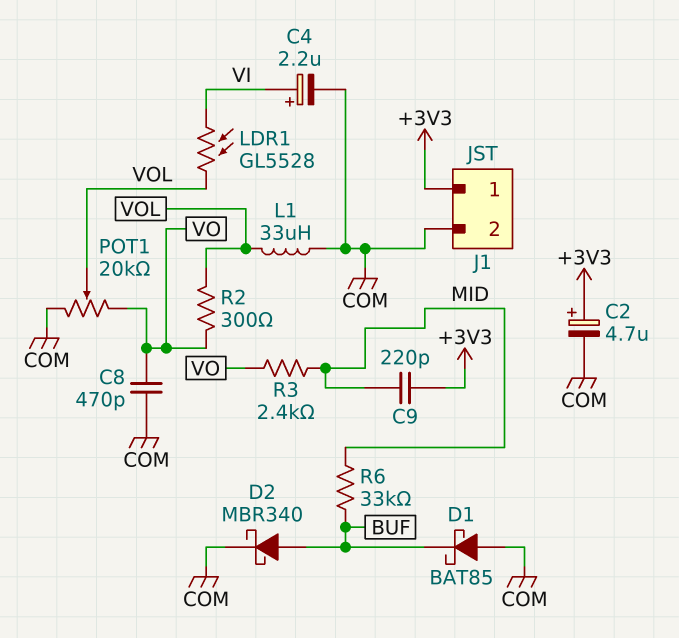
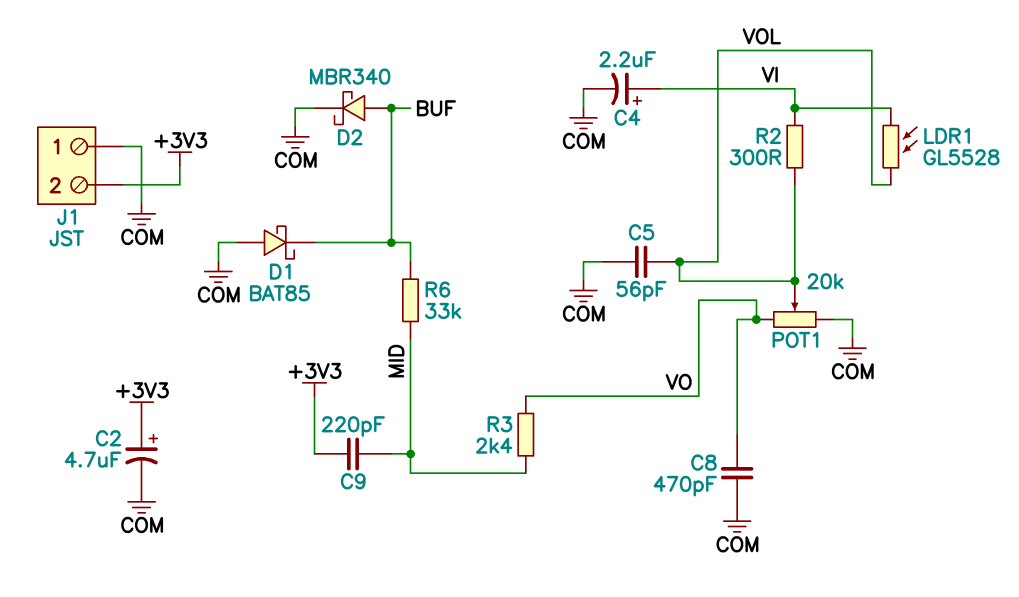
C5: none -> 56pF (COM, VOL)
J1 pin 1: +3V3 -> COM
J1 pin 2: COM -> +3V3
L1: 33uH (COM, VOL) -> none
R2: 300 (VO, VOL) -> 300 (VI, VOL)

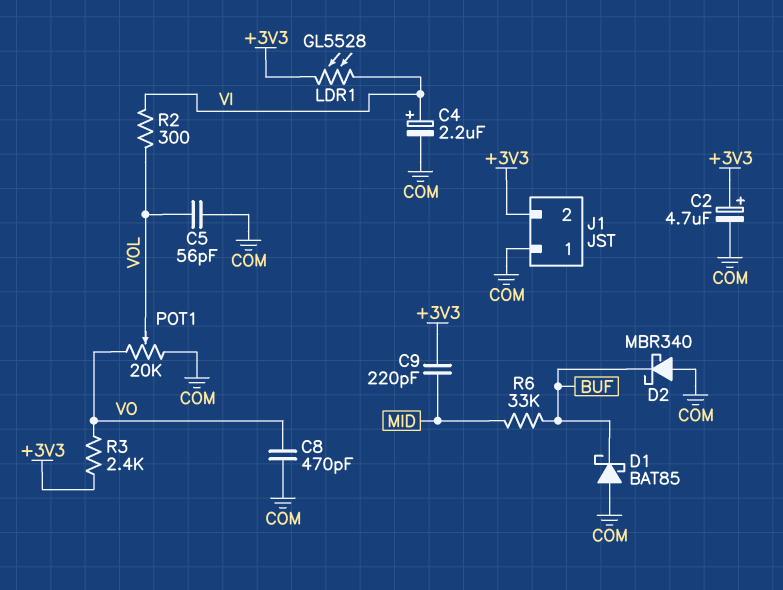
D2: schottky MBR340 (A BUF, K COM) -> schottky MBR340 (A COM, K BUF)
LDR1: GL5528 (VI, VOL) -> GL5528 (+3V3, VI)
R3: 2.4k (MID, VO) -> 2.4k (+3V3, VO)

